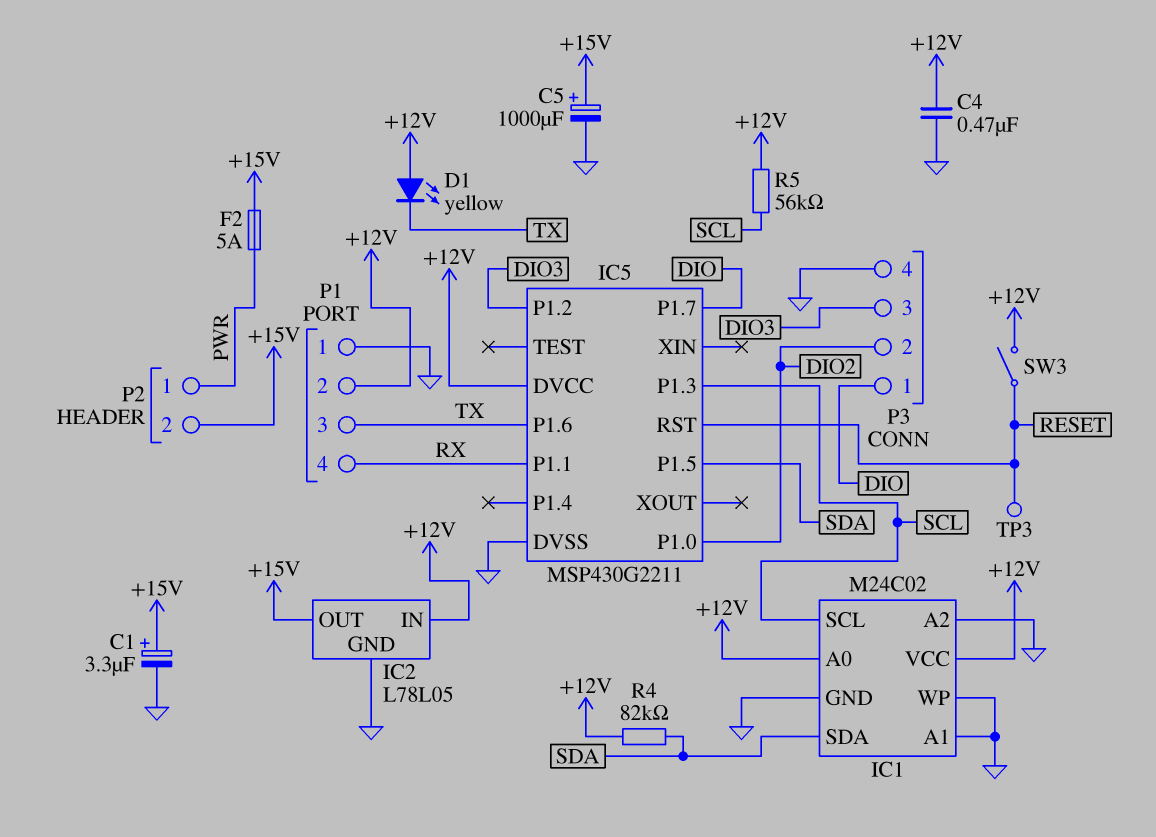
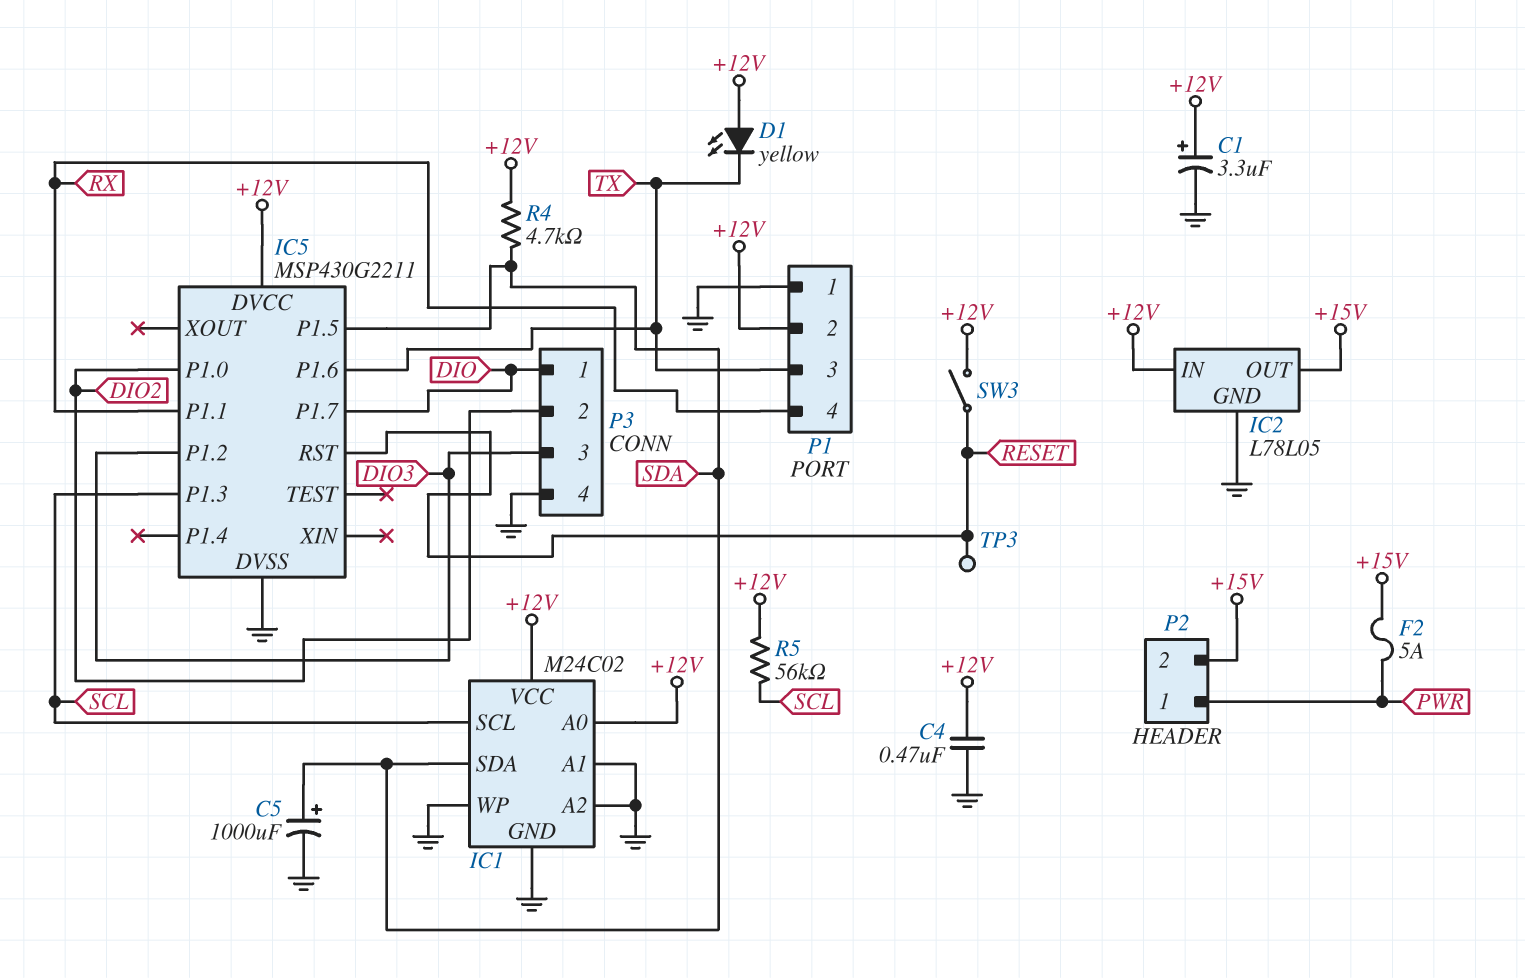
C1: 3.3uF (plus +15V, minus GND) -> 3.3uF (plus +12V, minus GND)
C5: 1000uF (plus +15V, minus GND) -> 1000uF (plus SDA, minus GND)
R4: 82k (+12V, SDA) -> 4.7k (+12V, SDA)

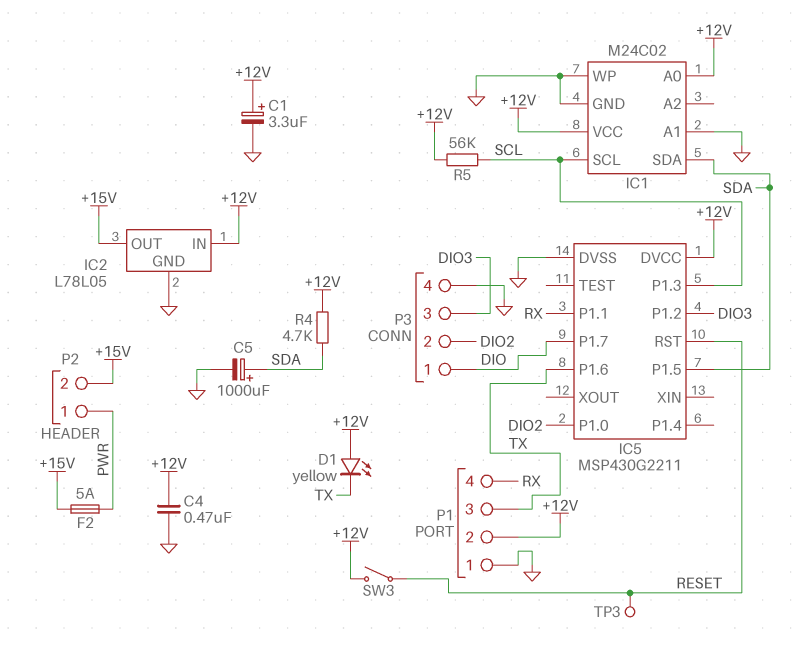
IC1 pin A2: GND -> none

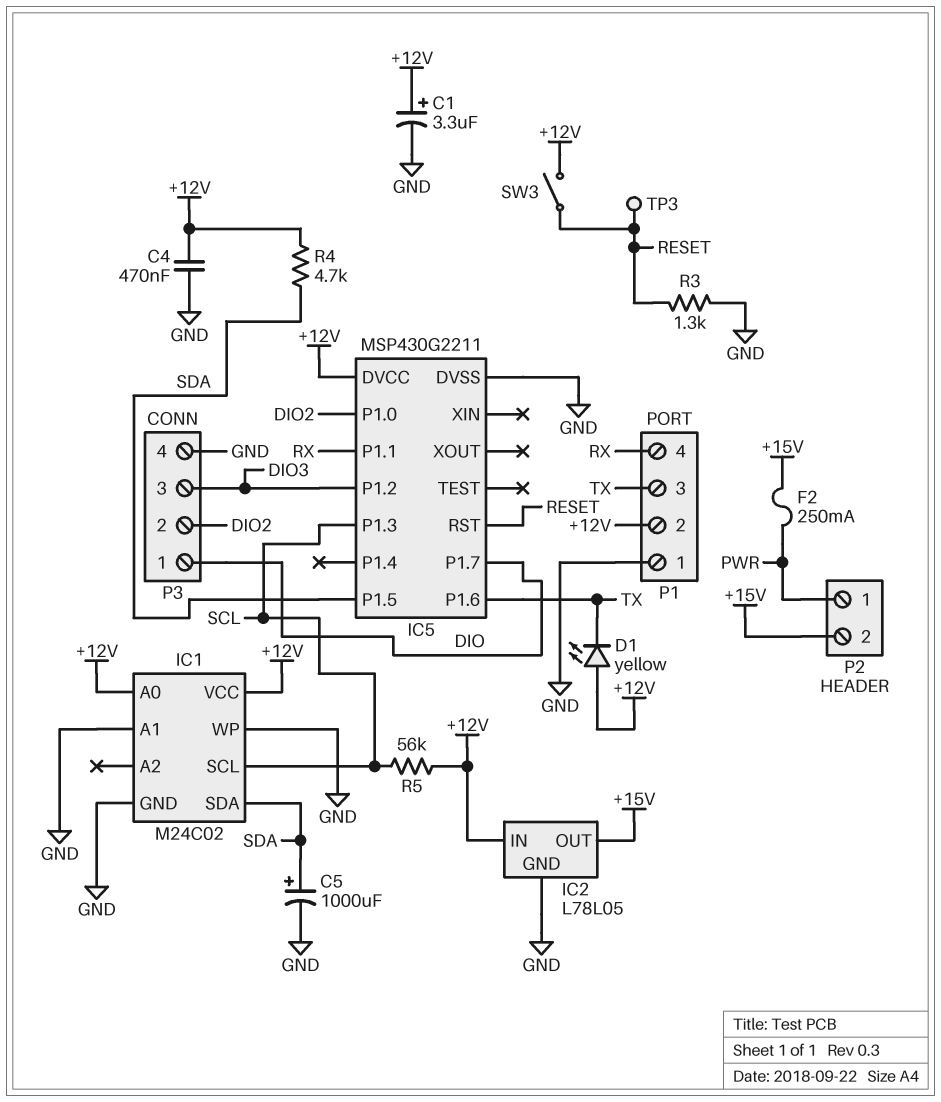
F2: 5A (+15V, PWR) -> 250mA (+15V, PWR)
R3: none -> 1.3k (GND, RESET)

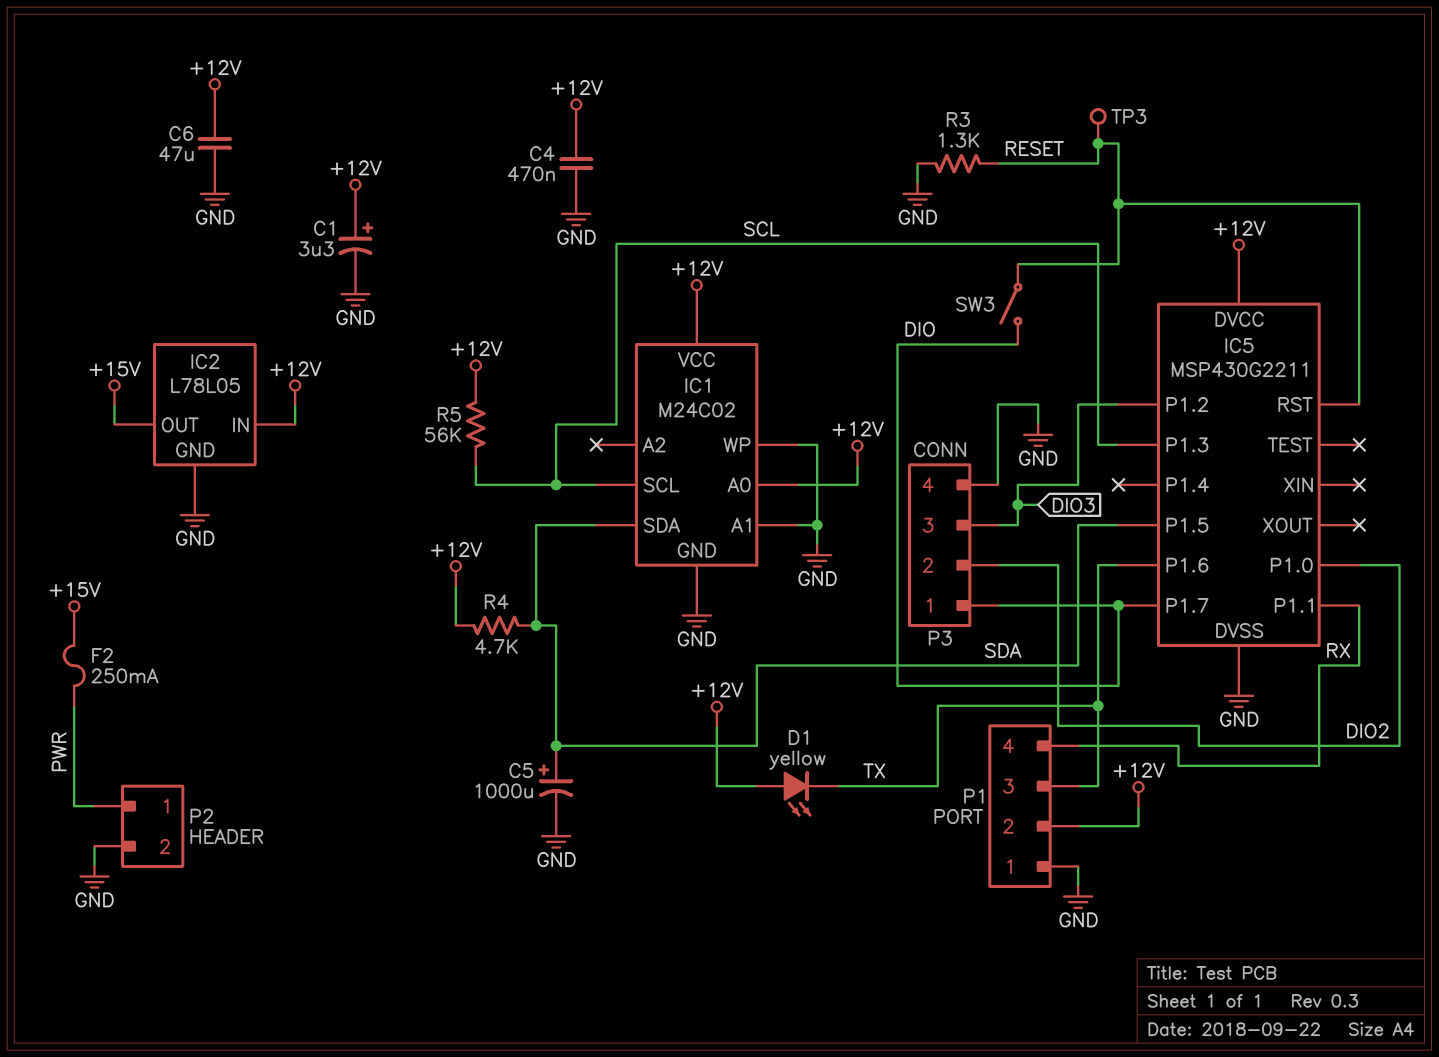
C6: none -> 47uF (+12V, GND)
P2 pin 2: +15V -> GND
SW3: switch (+12V, RESET) -> switch (DIO, RESET)

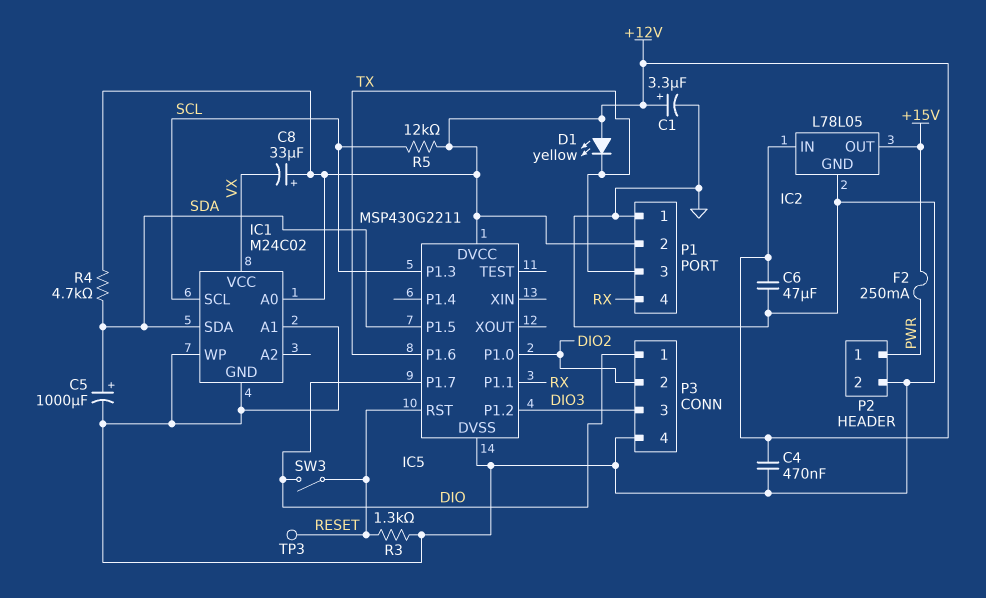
C8: none -> 33uF (plus +12V, minus VX)
IC1 pin VCC: +12V -> VX
R5: 56k (+12V, SCL) -> 12k (+12V, SCL)

